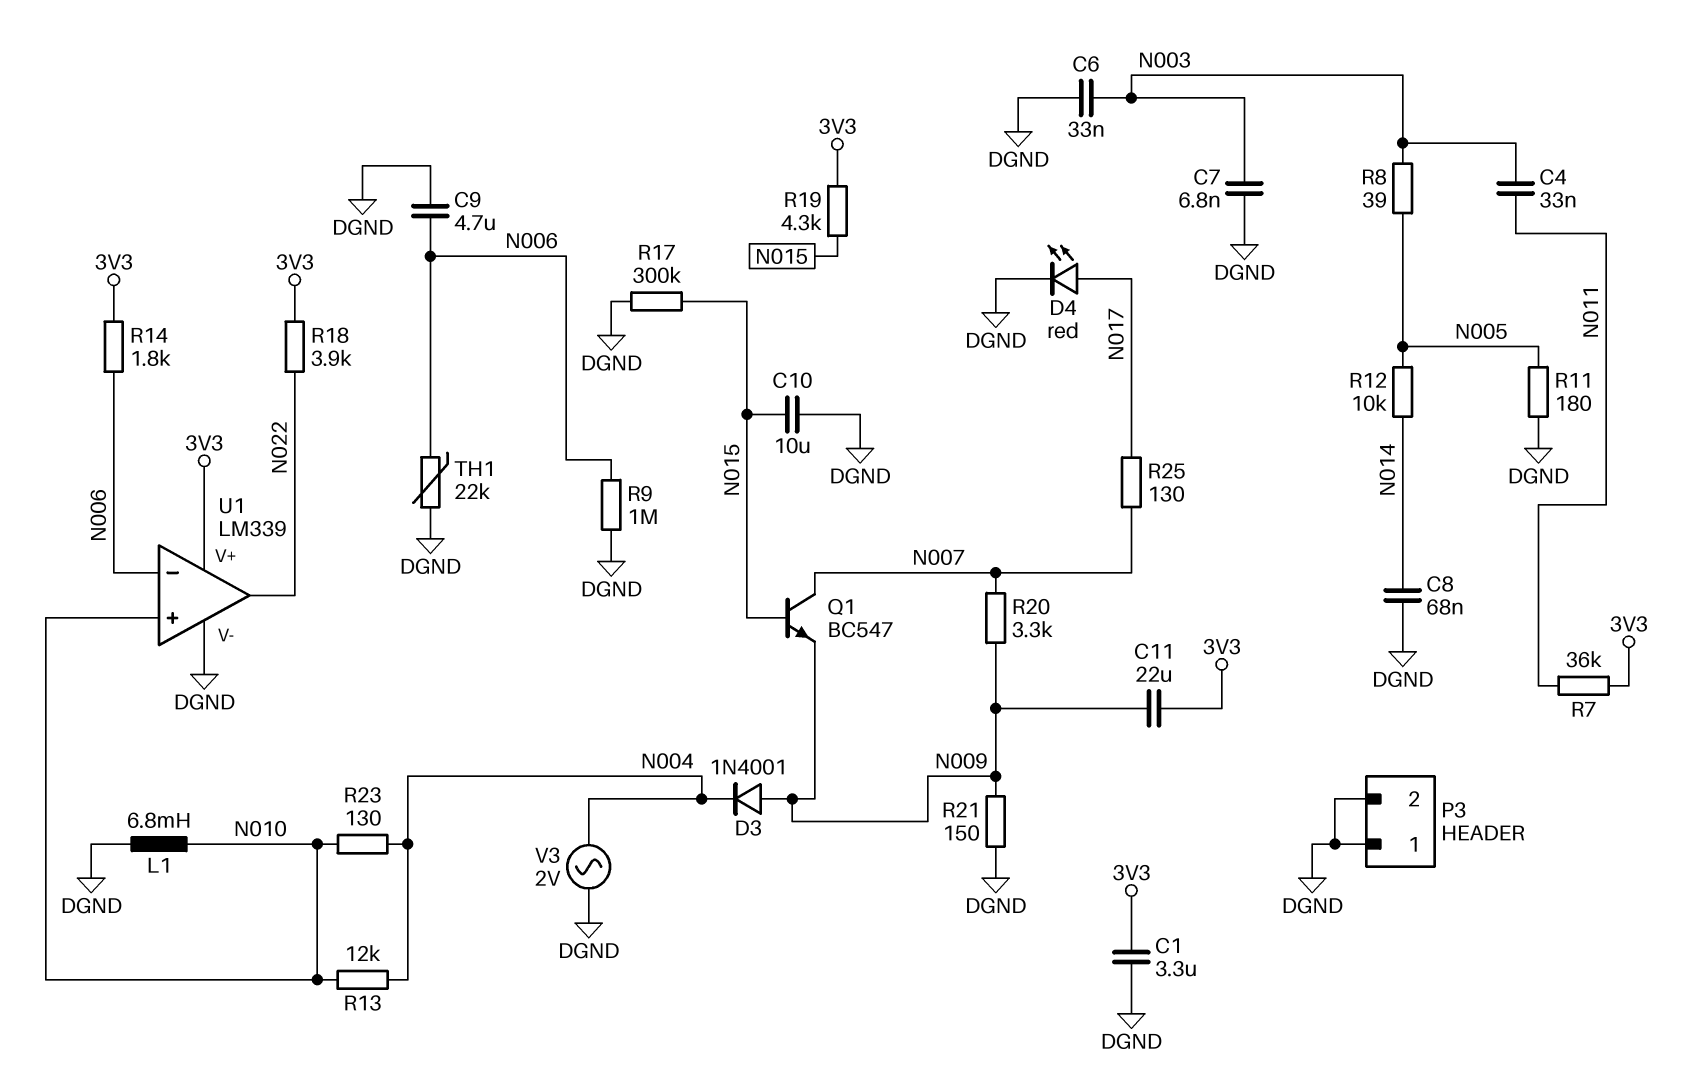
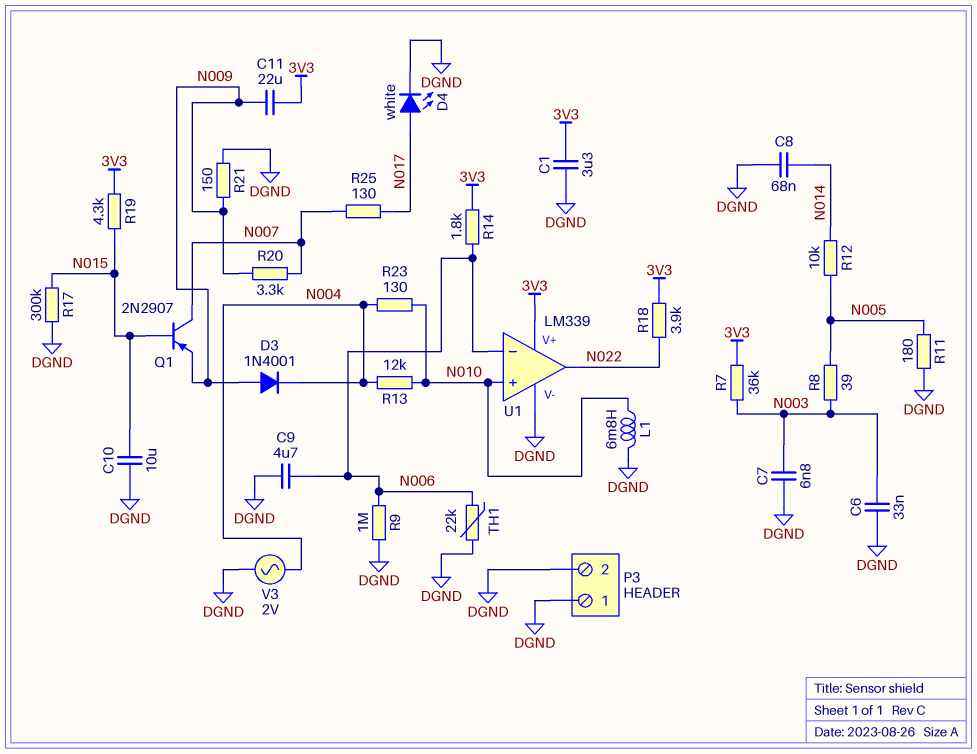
C4: 33nF (N003, N011) -> none
D4: LED red (A N017, K DGND) -> LED white (A N017, K DGND)
Q1: NPN BC547 (B N015, C N007, E N009) -> PNP 2N2907 (B N015, C N007, E N009)
R7: 36k (3V3, N011) -> 36k (3V3, N003)

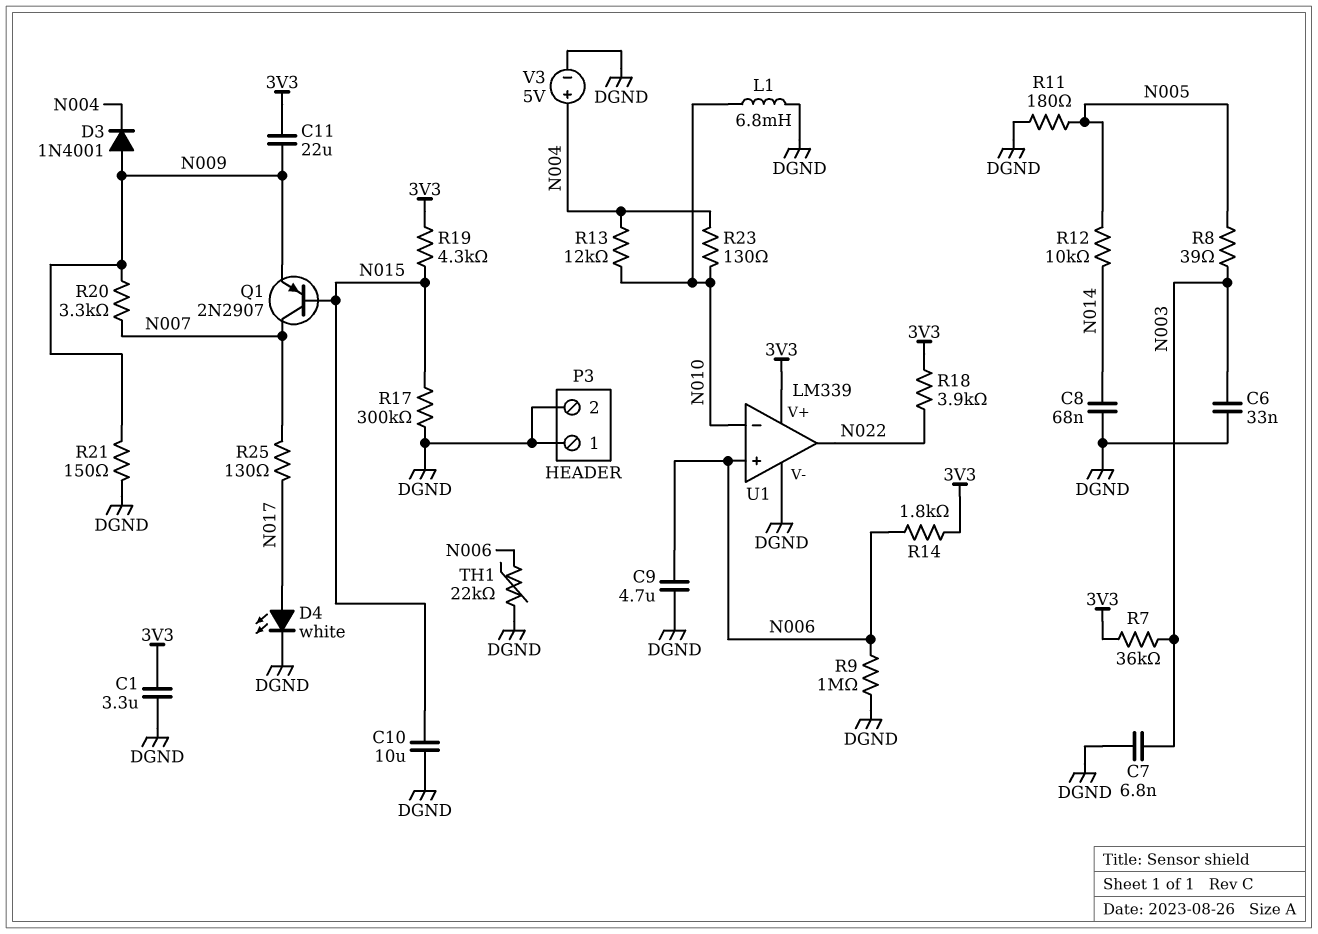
U1 pin in+: N010 -> N006
U1 pin in-: N006 -> N010
V3: AC 2V (DGND, N004) -> 5V (plus N004, minus DGND)

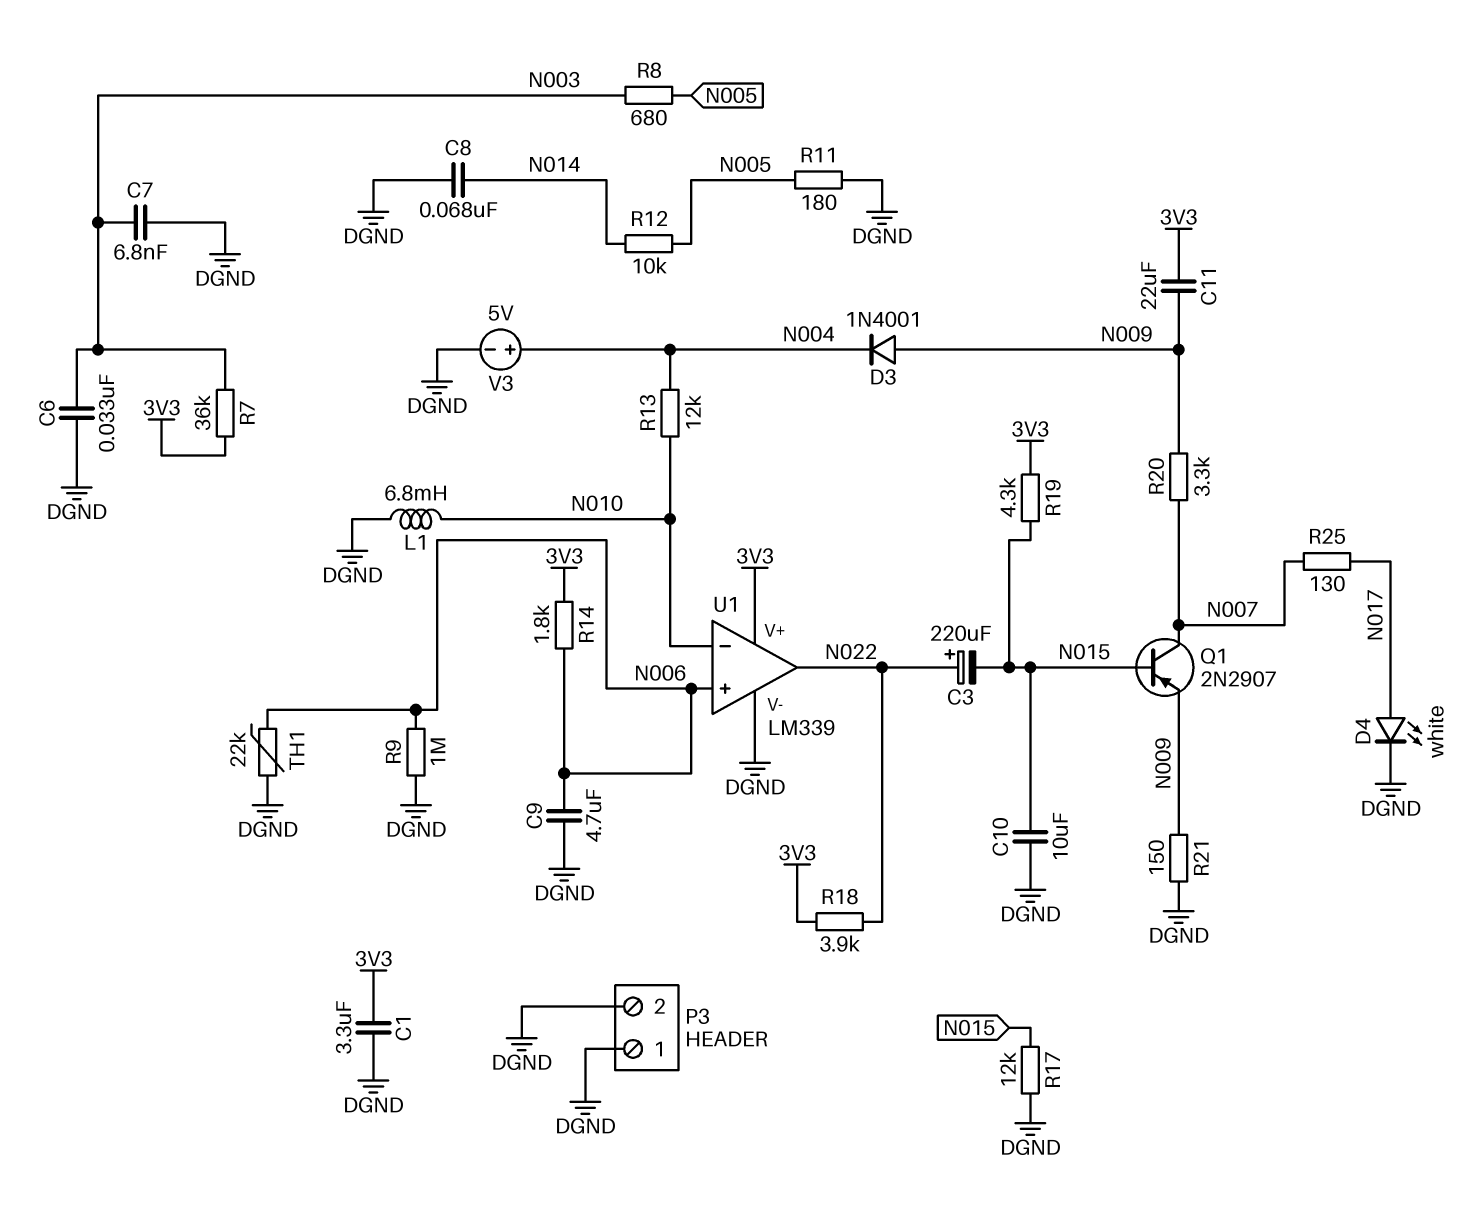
C3: none -> 220uF (plus N022, minus N015)
R8: 39 (N003, N005) -> 680 (N003, N005)
R17: 300k (DGND, N015) -> 12k (DGND, N015)
R23: 130 (N004, N010) -> none

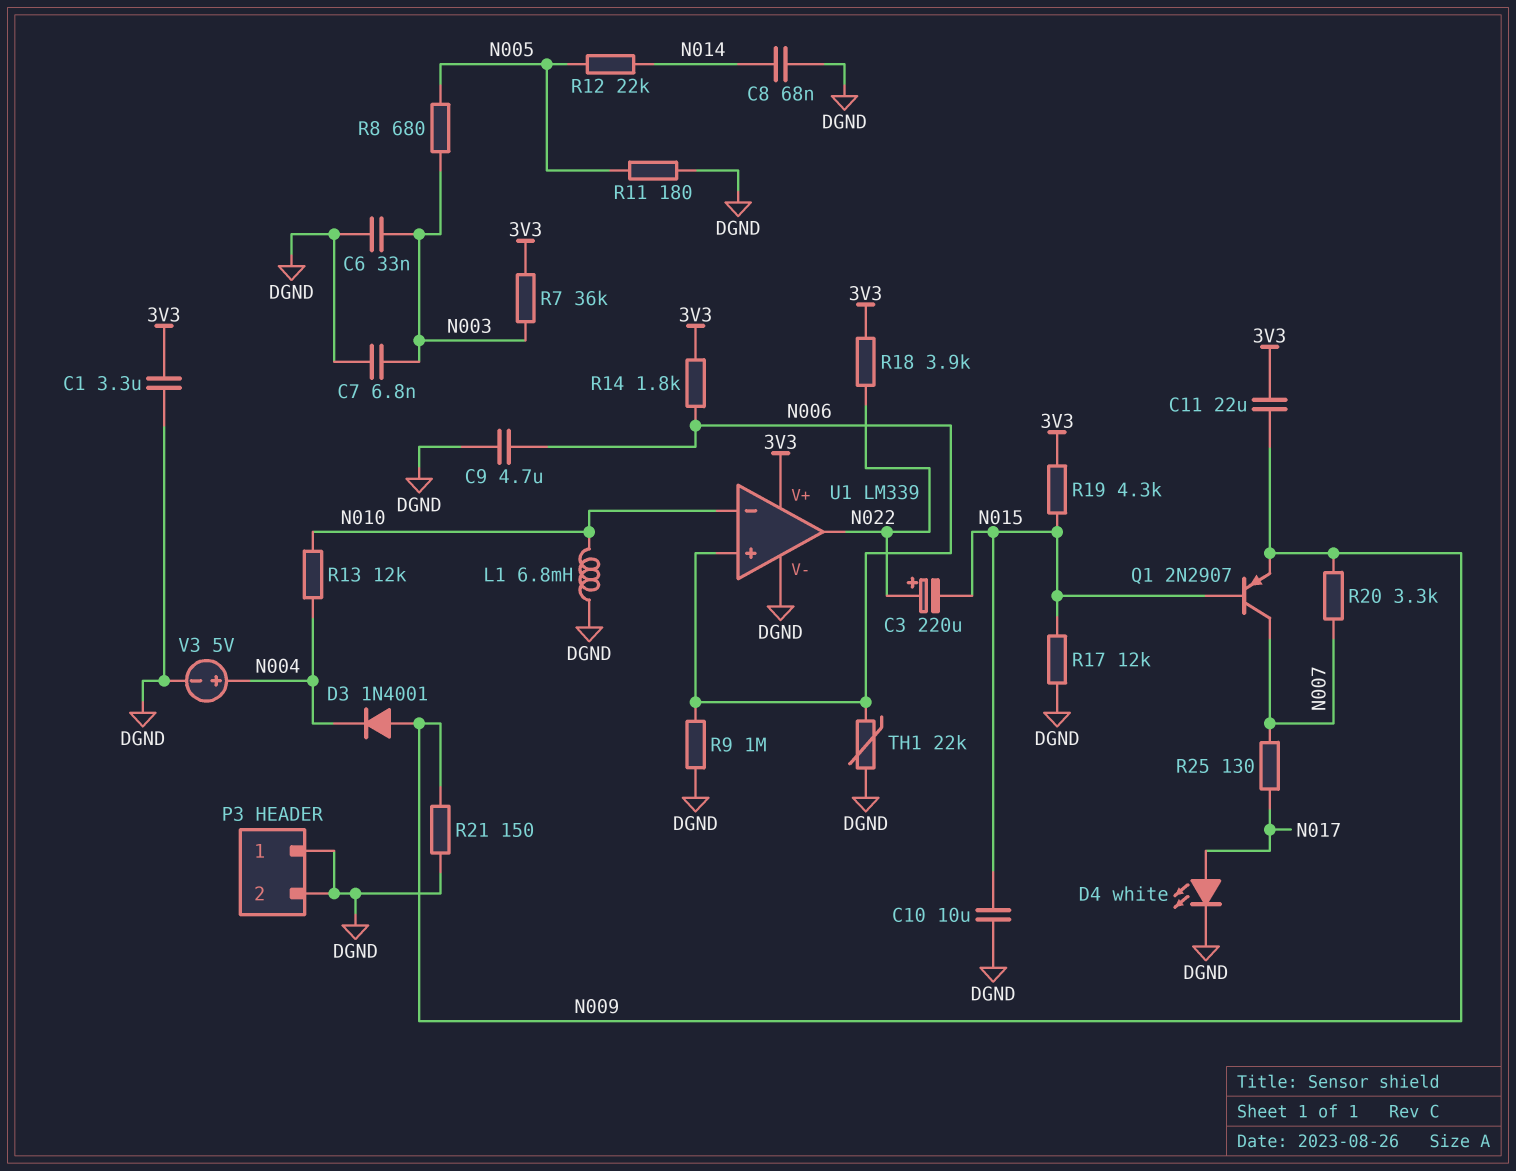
R12: 10k (N005, N014) -> 22k (N005, N014)

